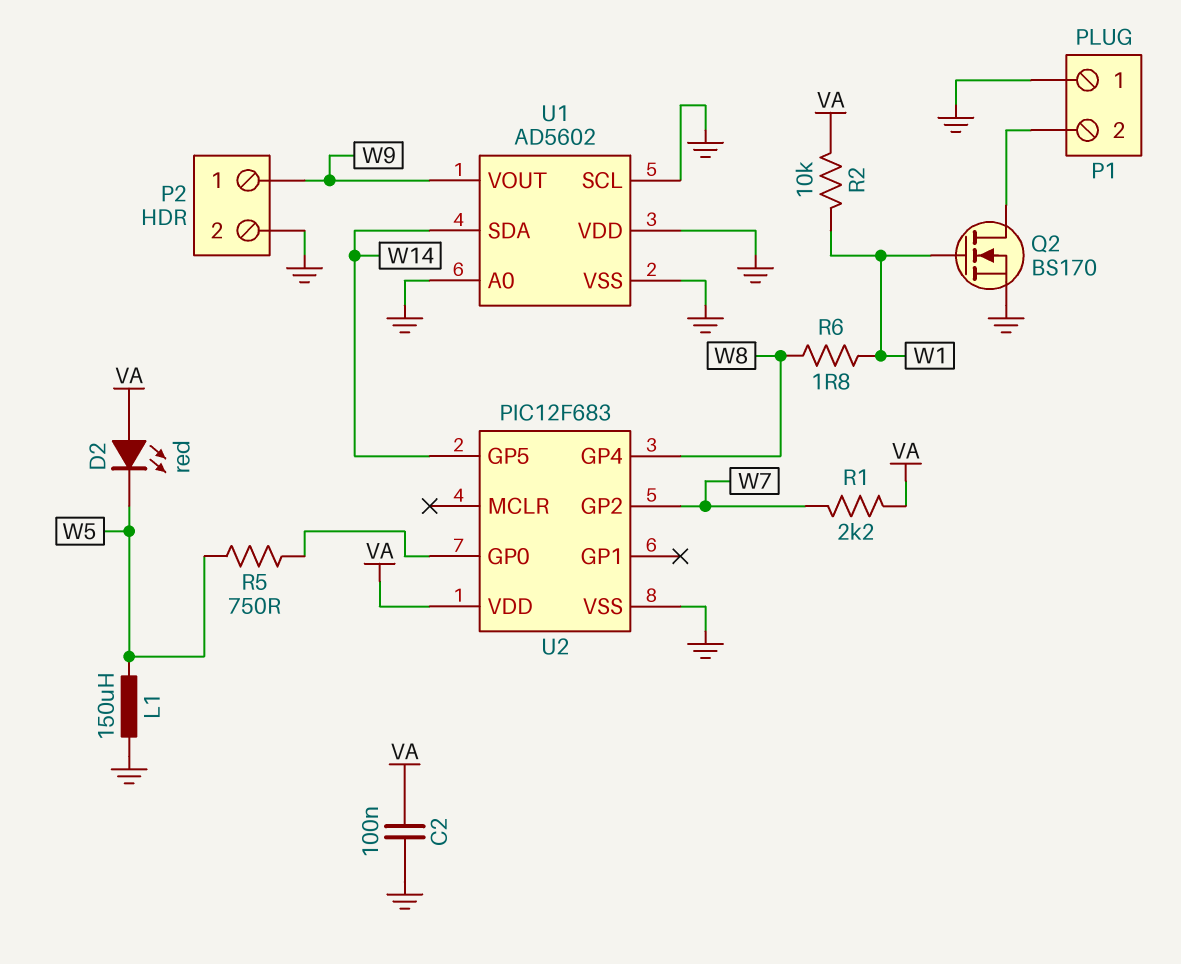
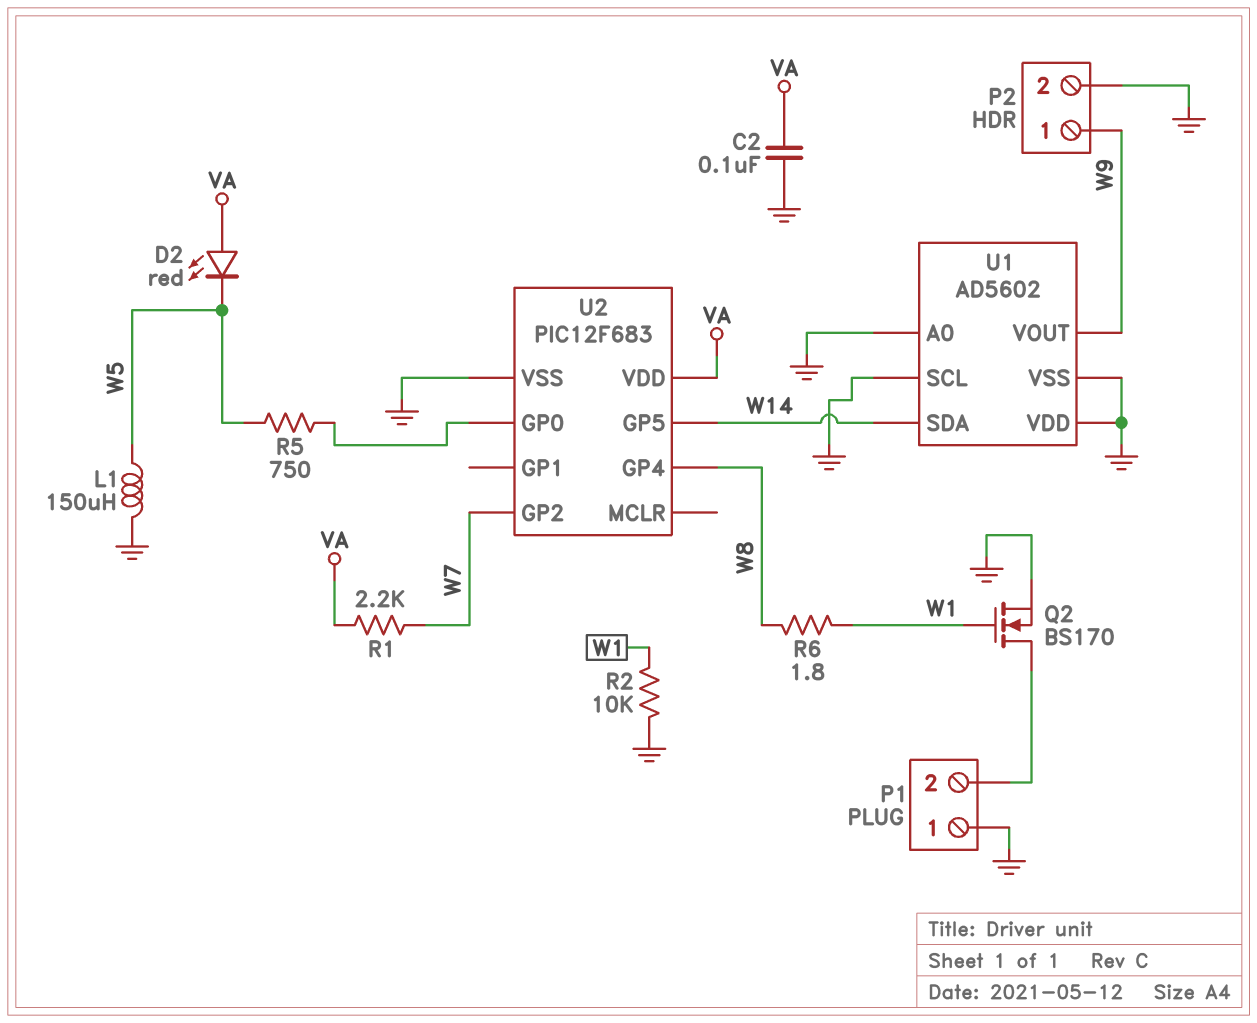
R2: 10k (VA, W1) -> 10k (GND, W1)

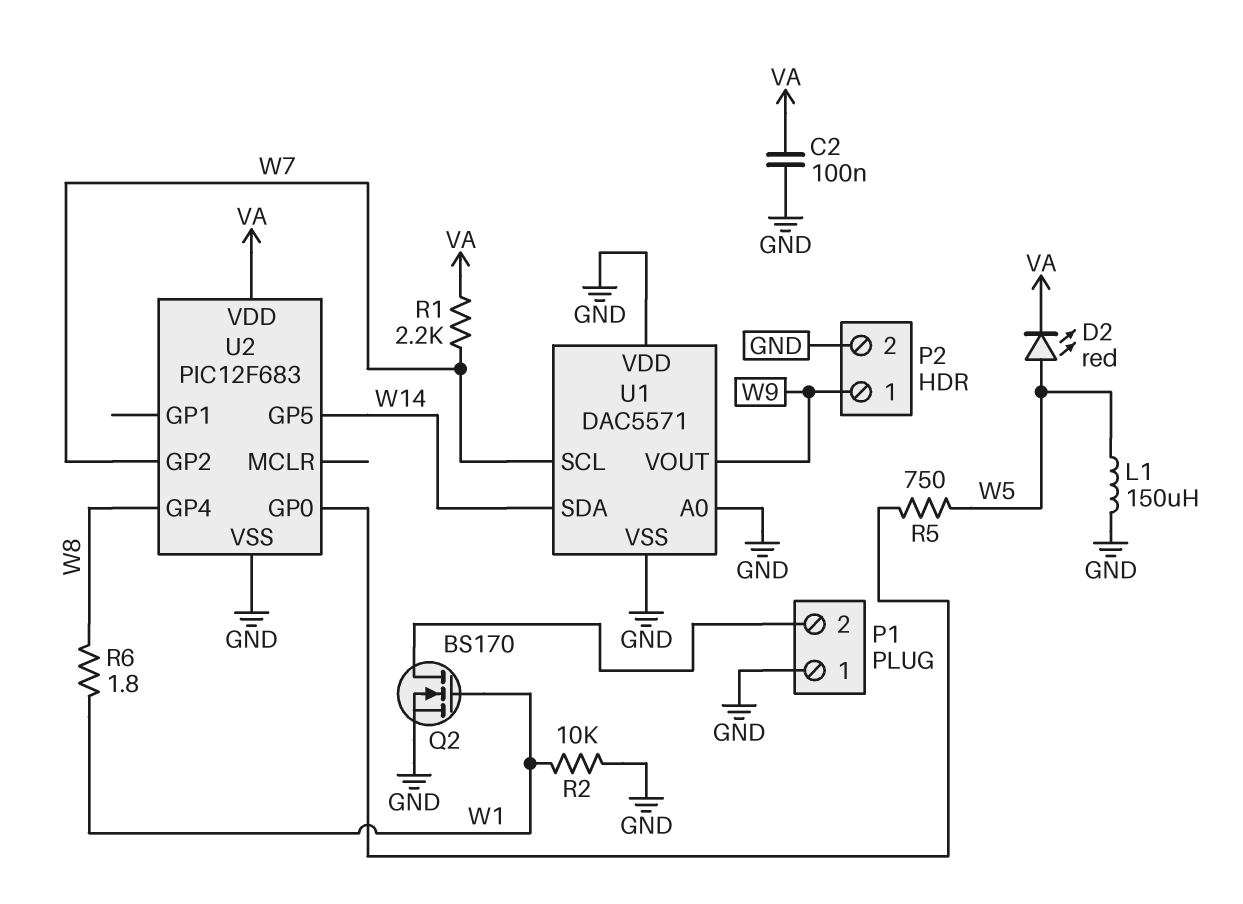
D2: LED red (A VA, K W5) -> LED red (A W5, K VA)
U1: AD5602 -> DAC5571
U1 pin SCL: GND -> W7

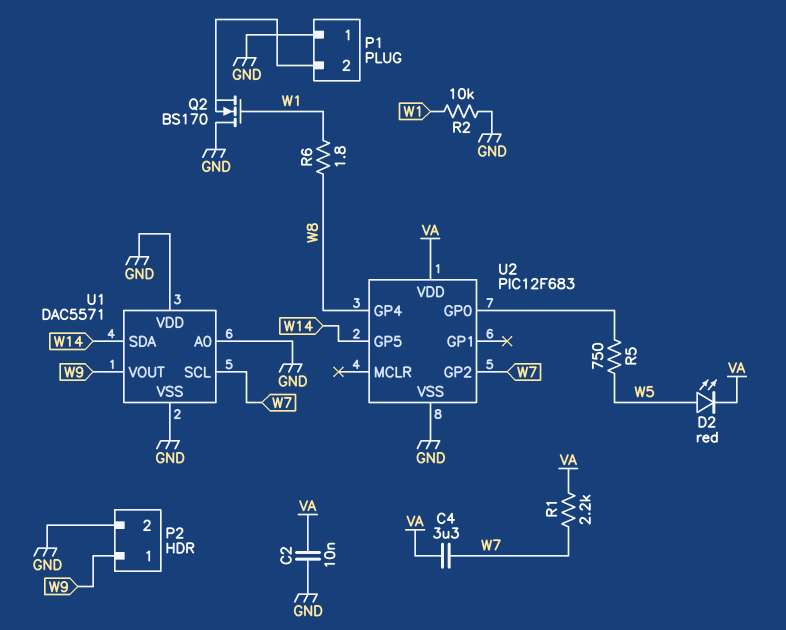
C2: 100nF (GND, VA) -> 10nF (GND, VA)
C4: none -> 3.3uF (VA, W7)
L1: 150uH (GND, W5) -> none
Q2: NMOS BS170 (G W1, D P1/2, S GND) -> NMOS BS170 (G W1, D GND, S P1/2)

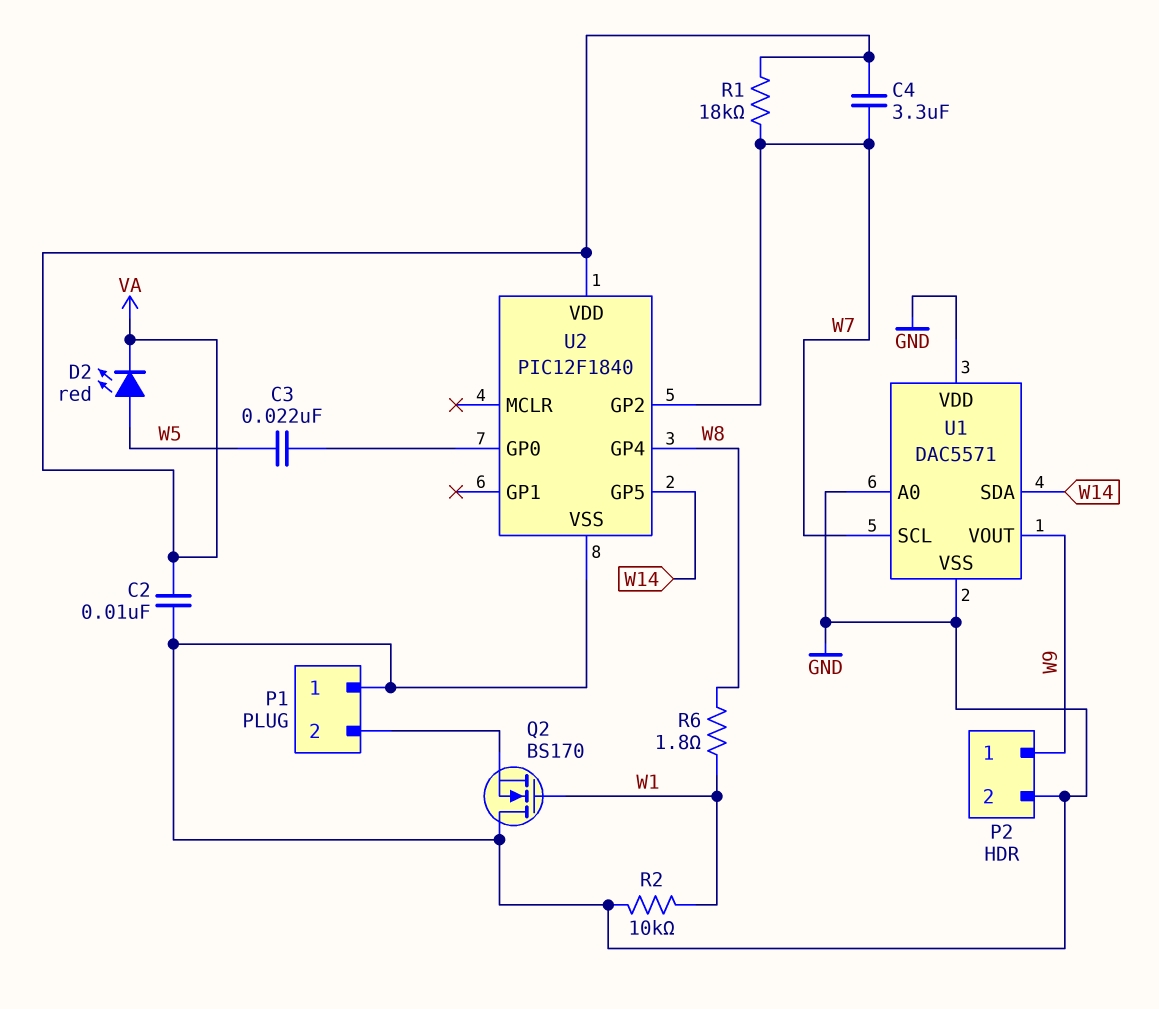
C3: none -> 22nF (U2/GP0, W5)
R1: 2.2k (VA, W7) -> 18k (VA, W7)
R5: 750 (U2/GP0, W5) -> none
U2: PIC12F683 -> PIC12F1840

